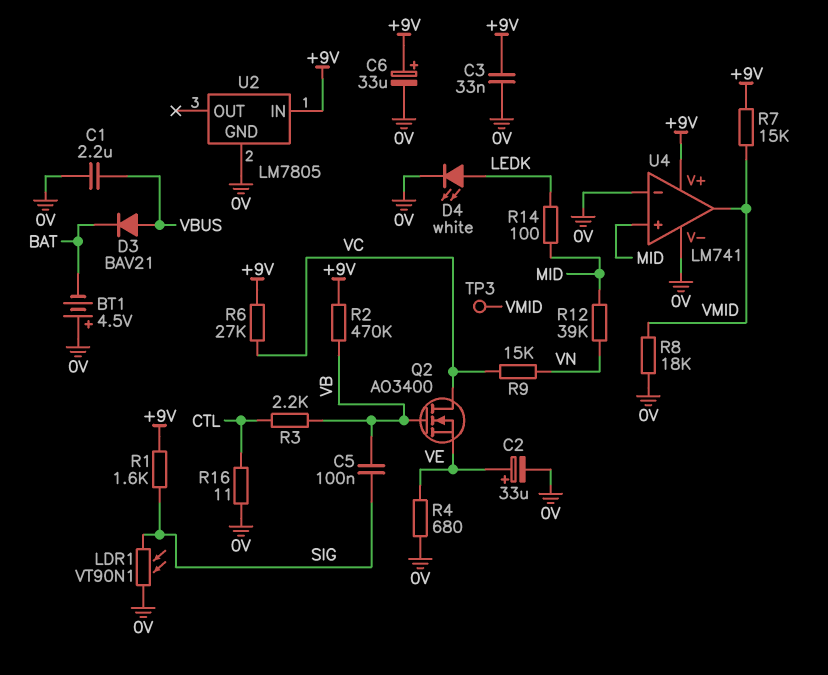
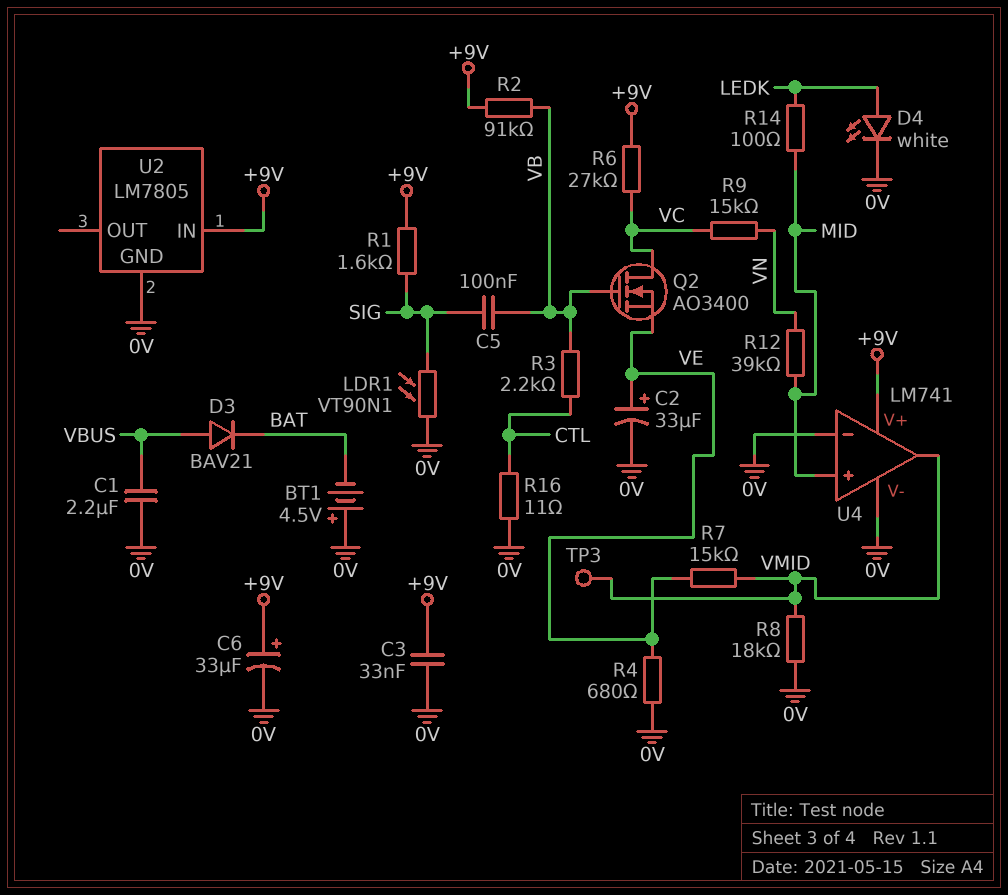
R2: 470k (+9V, VB) -> 91k (+9V, VB)
R7: 15k (+9V, VMID) -> 15k (VE, VMID)

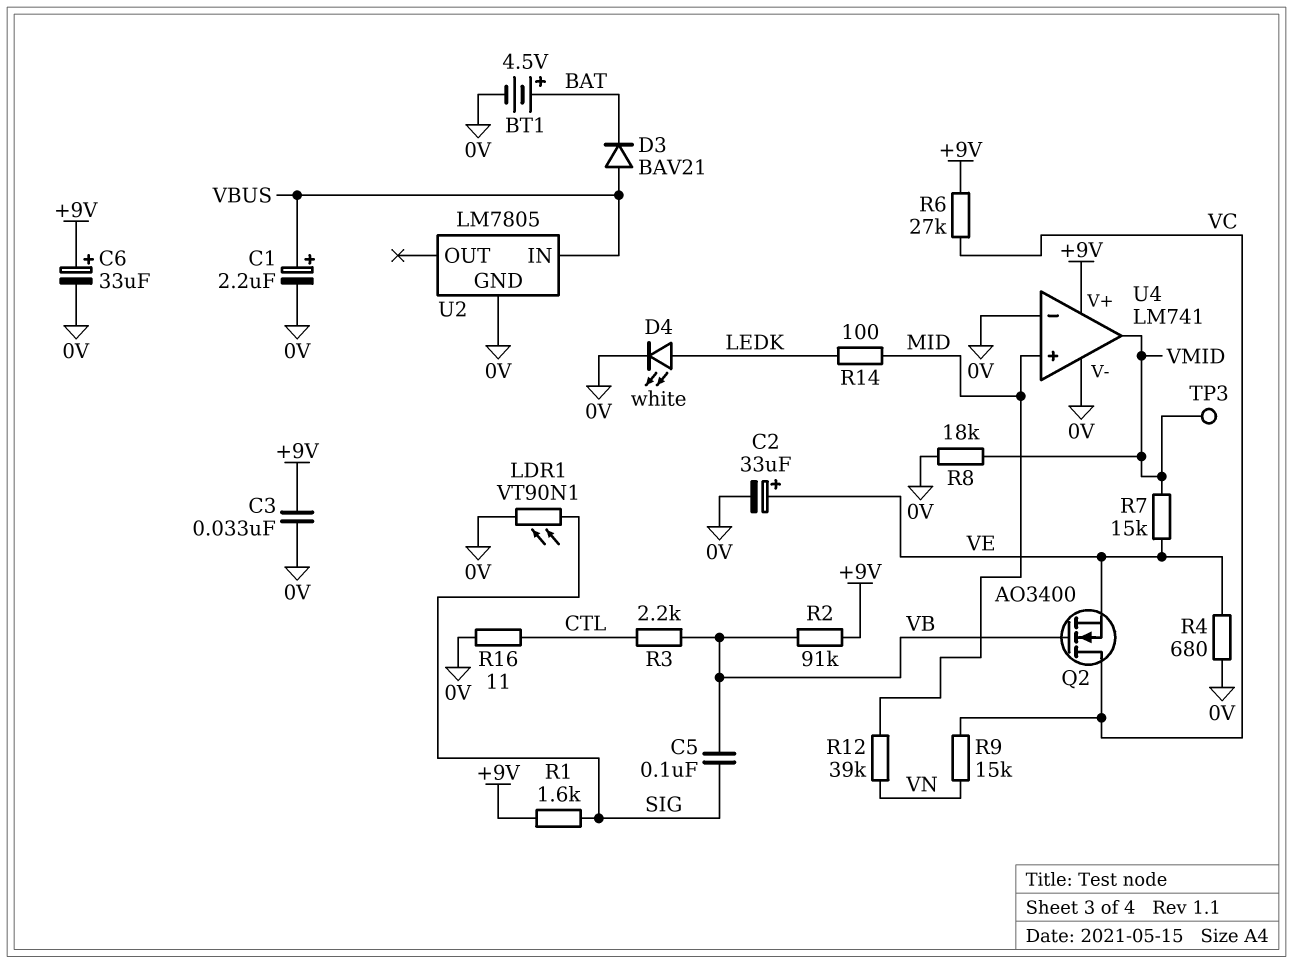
BT1: 4.5V (plus 0V, minus BAT) -> 4.5V (plus BAT, minus 0V)
C1: 2.2uF (0V, VBUS) -> 2.2uF (plus VBUS, minus 0V)
U2 pin IN: +9V -> VBUS

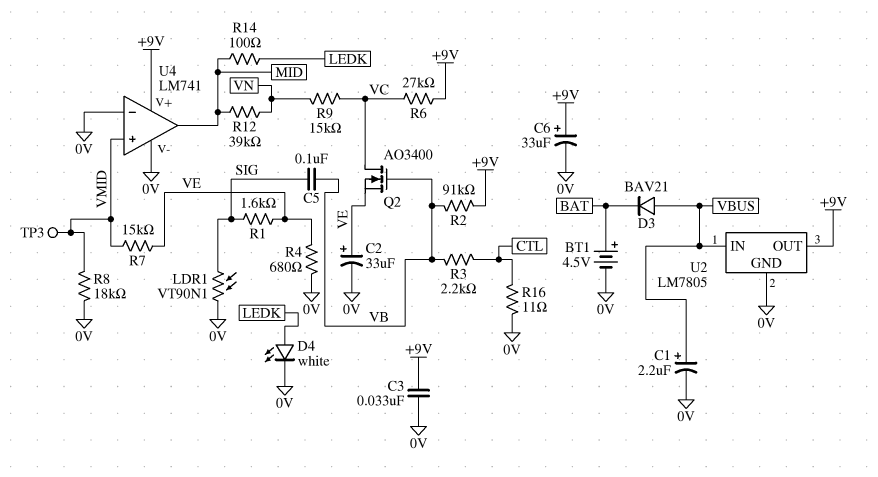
R1: 1.6k (+9V, SIG) -> 1.6k (SIG, VE)
U2 pin OUT: none -> +9V
U4 pin in+: MID -> VMID
U4 pin out: VMID -> MID

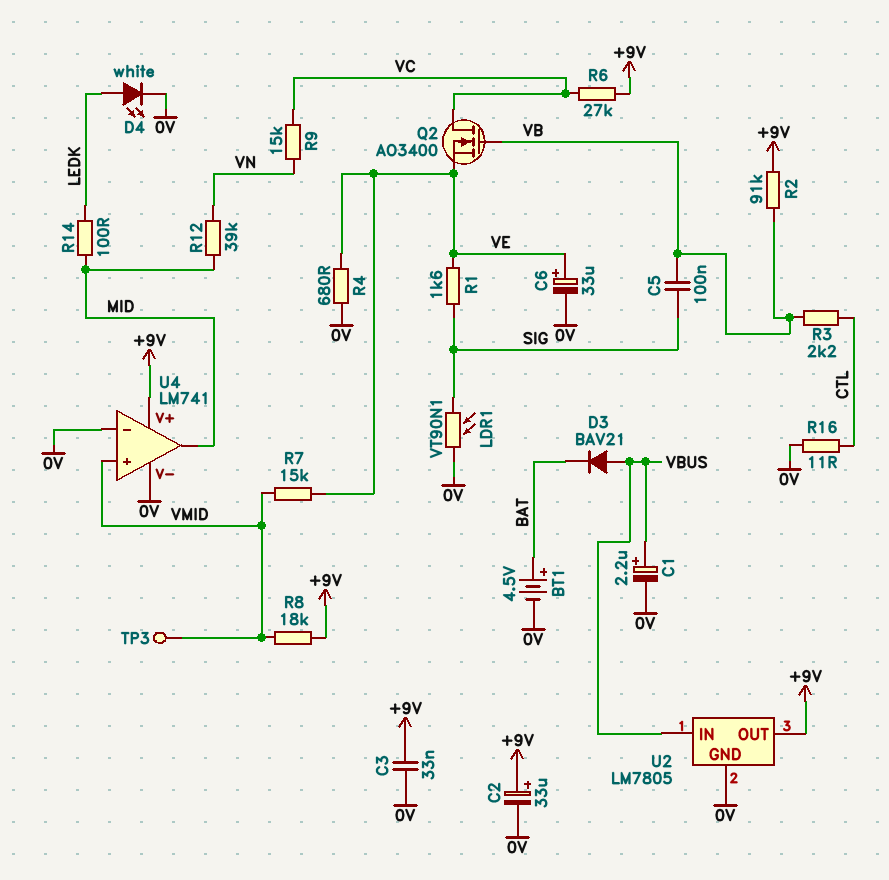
C2: 33uF (plus VE, minus 0V) -> 33uF (plus +9V, minus 0V)
C6: 33uF (plus +9V, minus 0V) -> 33uF (plus VE, minus 0V)
R8: 18k (0V, VMID) -> 18k (+9V, VMID)

